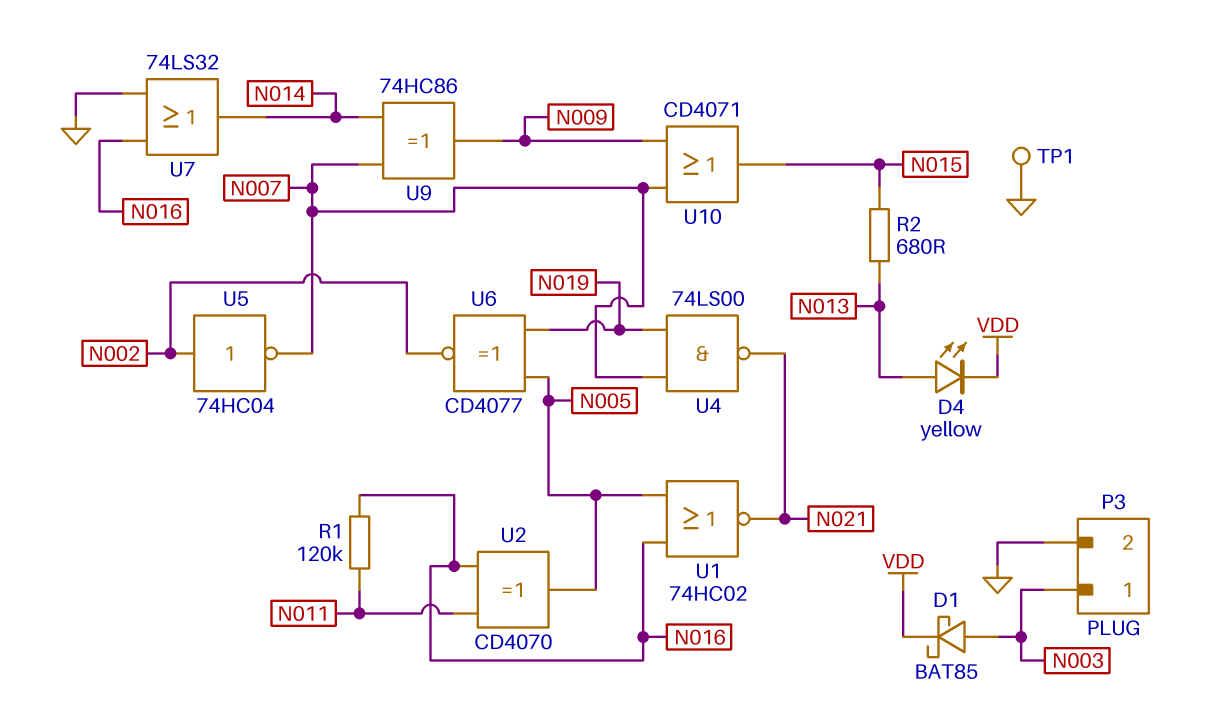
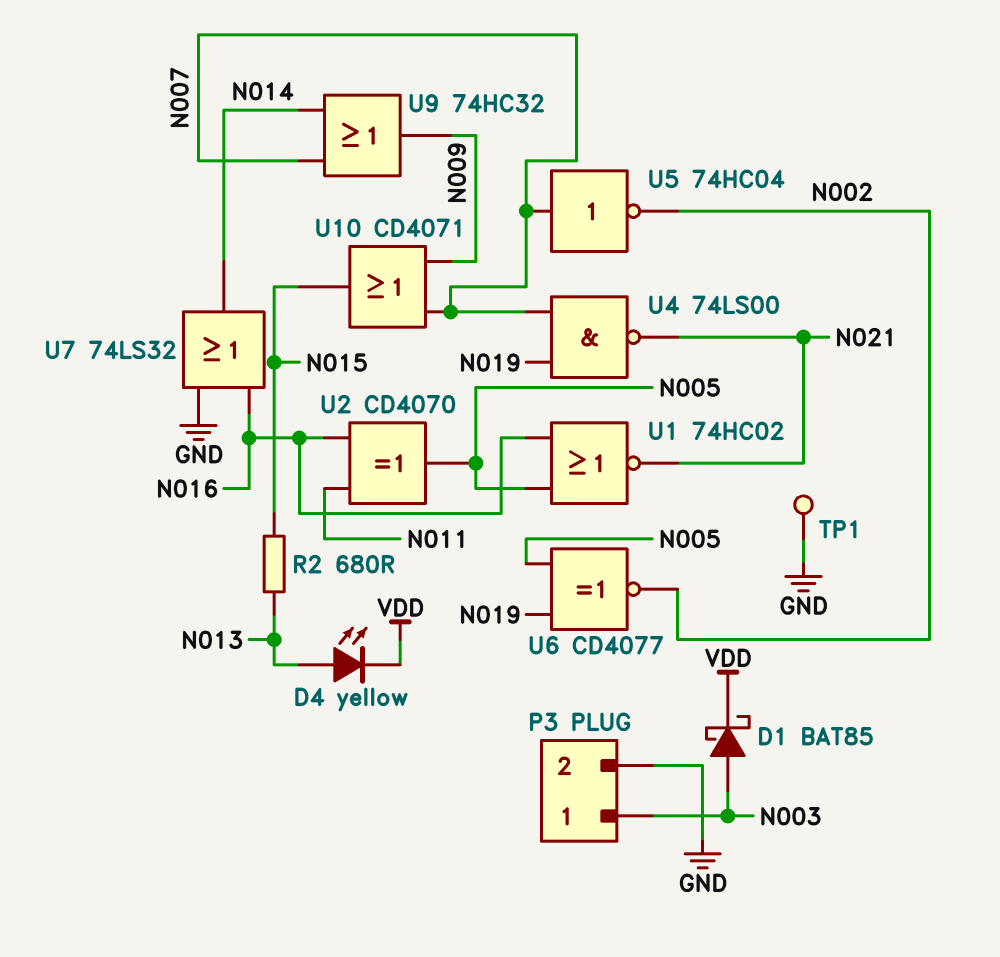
R1: 120k (N011, N016) -> none
U5: NOT 74HC04 (in N002, out N007) -> NOT 74HC04 (in N007, out N002)
U9: XOR 74HC86 (in N007, in N014, out N009) -> OR 74HC32 (in N007, in N014, out N009)

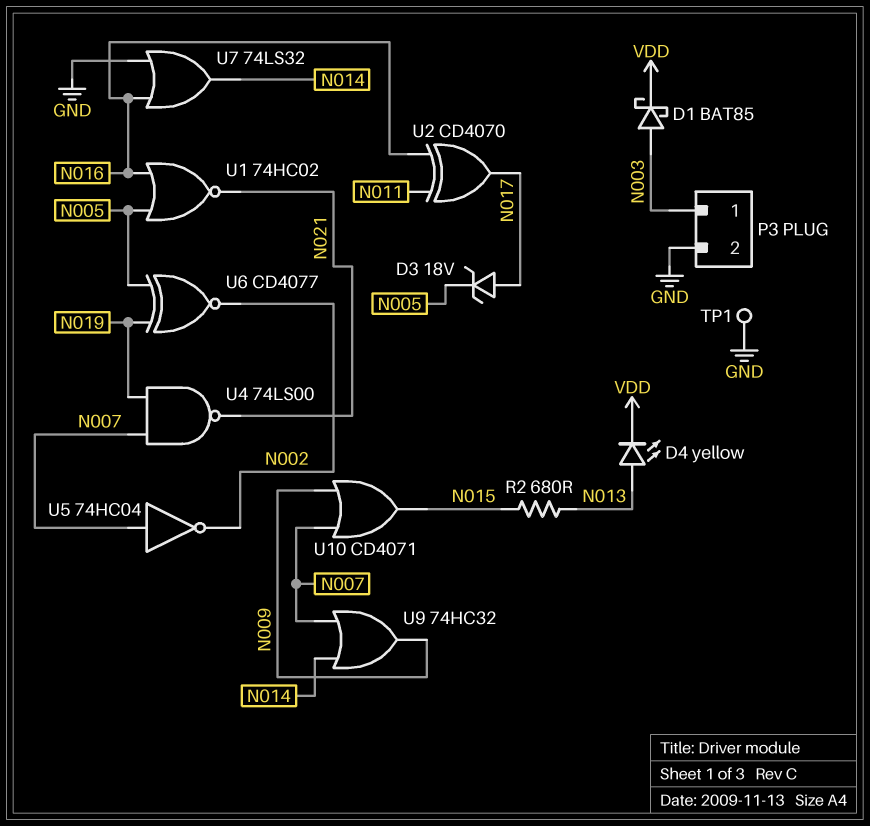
D3: none -> zener 18V (A N017, K N005)
U2: XOR CD4070 (in N011, in N016, out N005) -> XOR CD4070 (in N011, in N016, out N017)

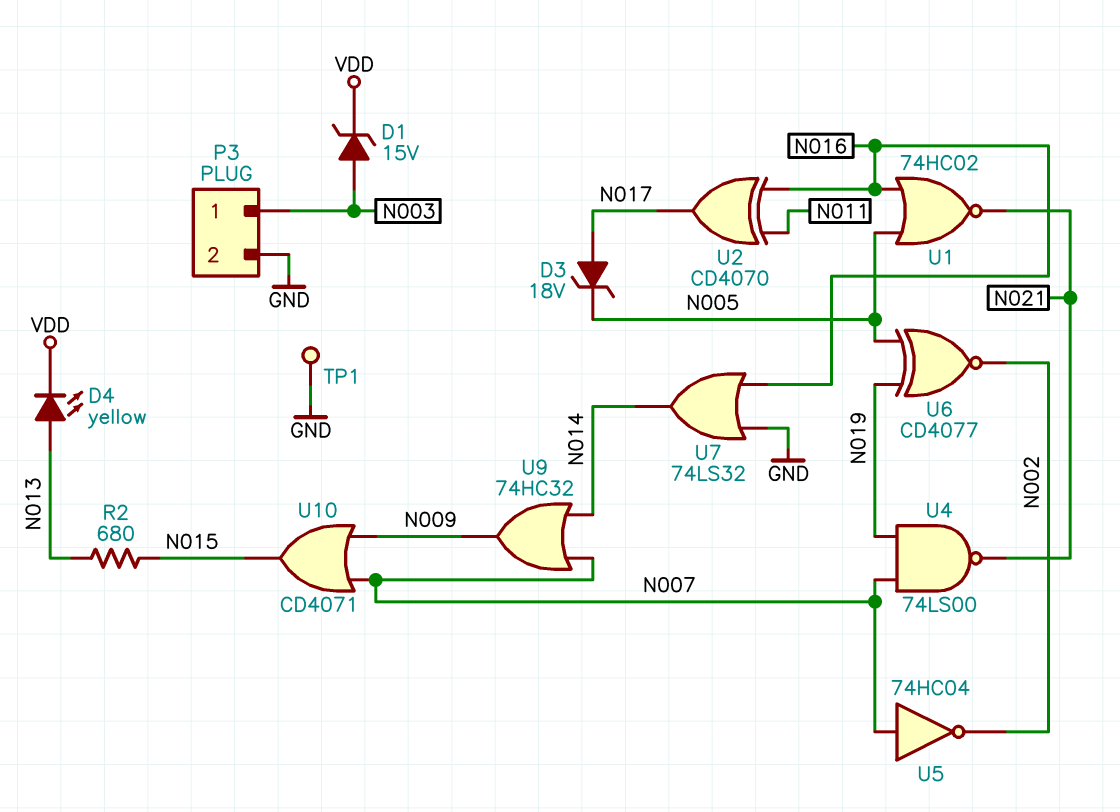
D1: schottky BAT85 (A N003, K VDD) -> zener 15V (A N003, K VDD)

